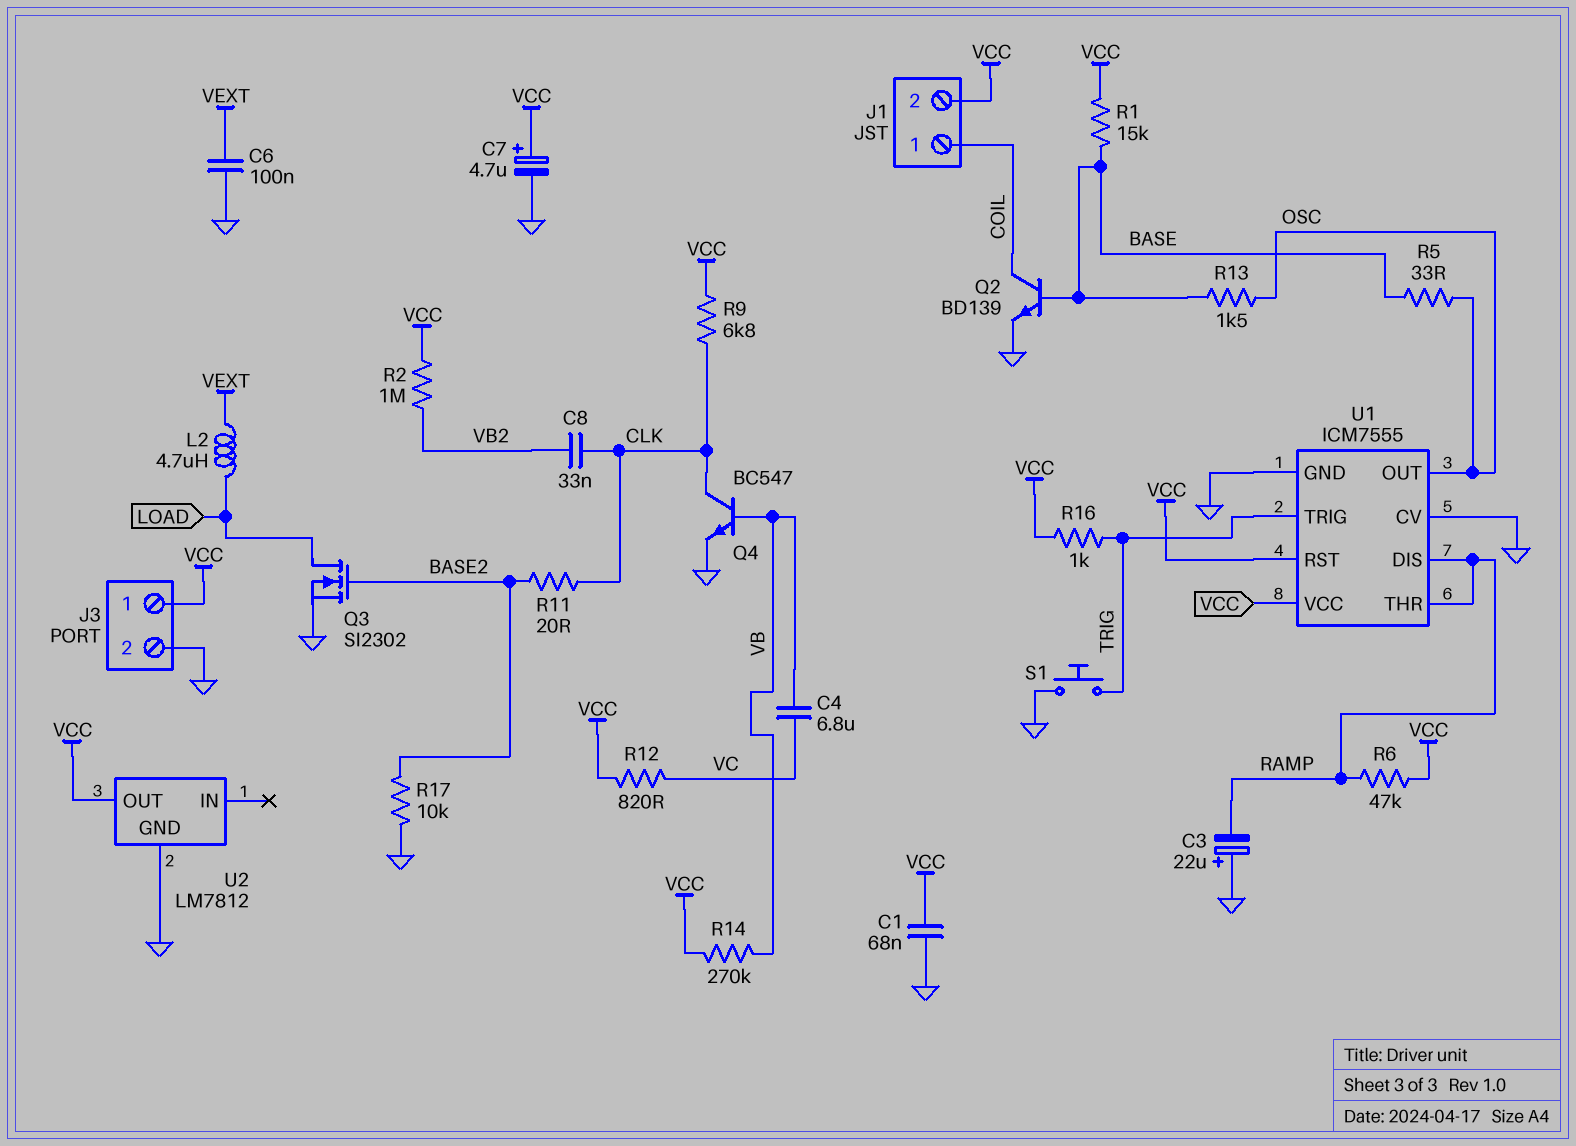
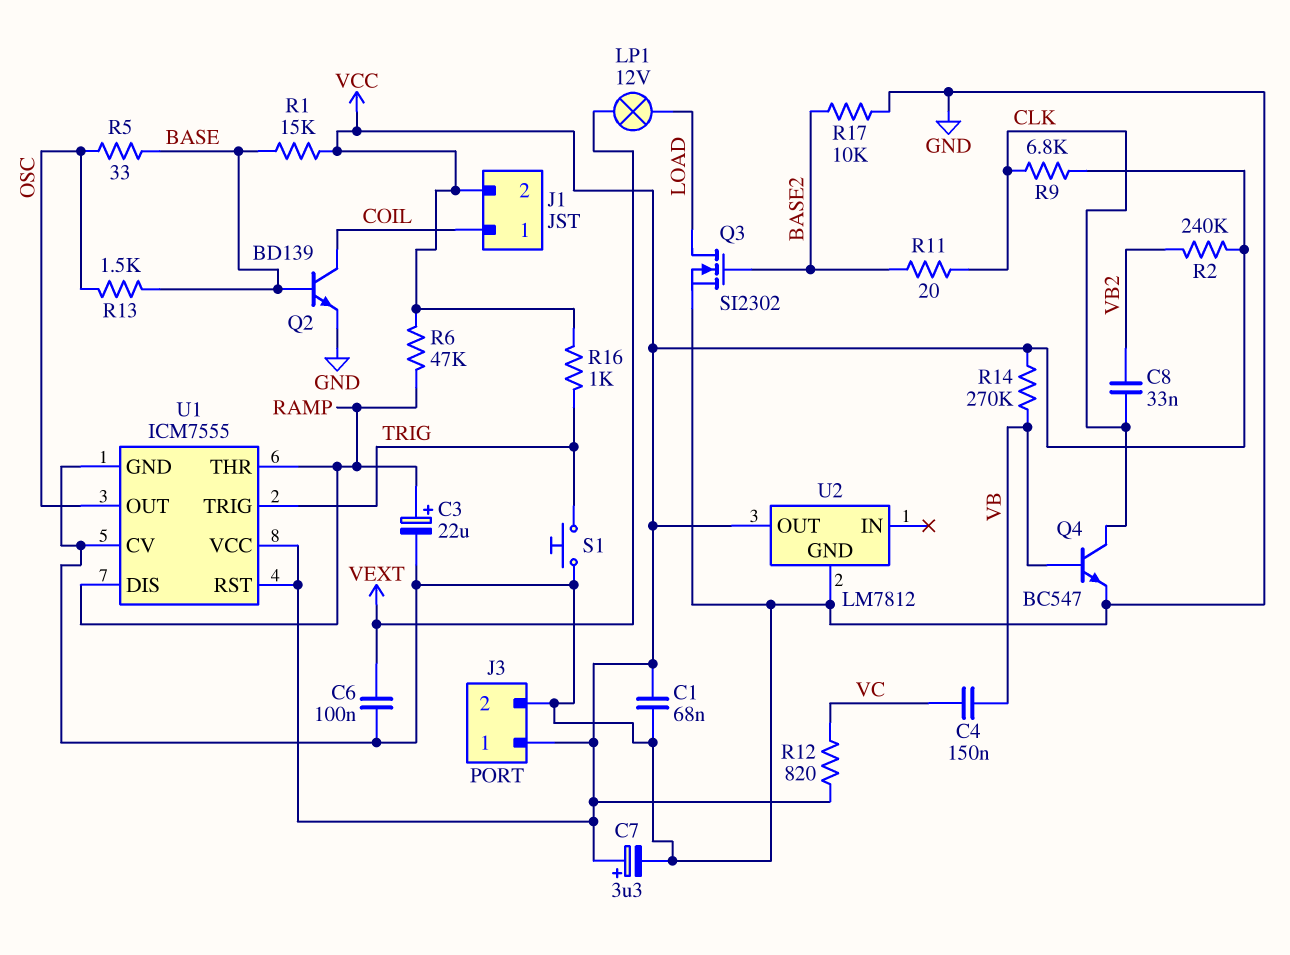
C3: 22uF (plus GND, minus RAMP) -> 22uF (plus RAMP, minus GND)
C4: 6.8uF (VB, VC) -> 150nF (VB, VC)
C7: 4.7uF (plus VCC, minus GND) -> 3.3uF (plus VCC, minus GND)
L2: 4.7uH (LOAD, VEXT) -> none
LP1: none -> lamp 12V (LOAD, VEXT)
R2: 1M (VB2, VCC) -> 240k (VB2, VCC)

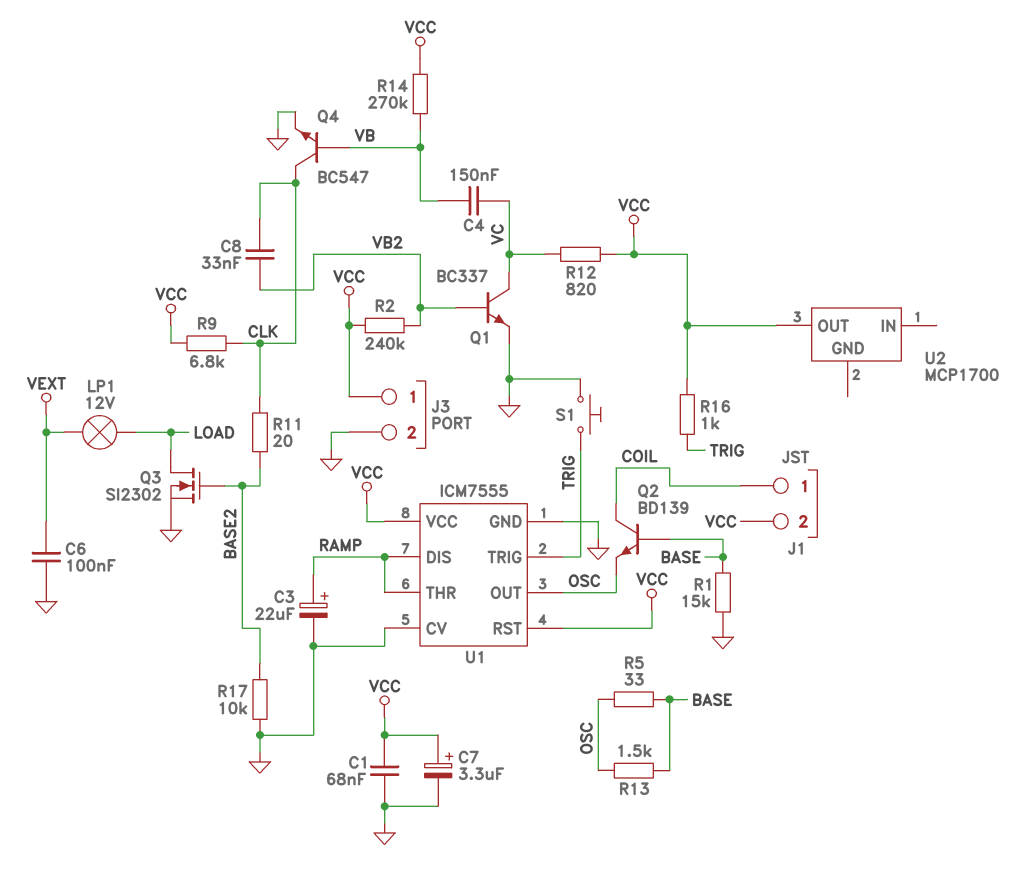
Q1: none -> NPN BC337 (B VB2, C VC, E GND)
Q2: NPN BD139 (B BASE, C COIL, E GND) -> NPN BD139 (B BASE, C COIL, E OSC)
R1: 15k (BASE, VCC) -> 15k (BASE, GND)
R6: 47k (RAMP, VCC) -> none
U2: LM7812 -> MCP1700
U2 pin GND: GND -> none

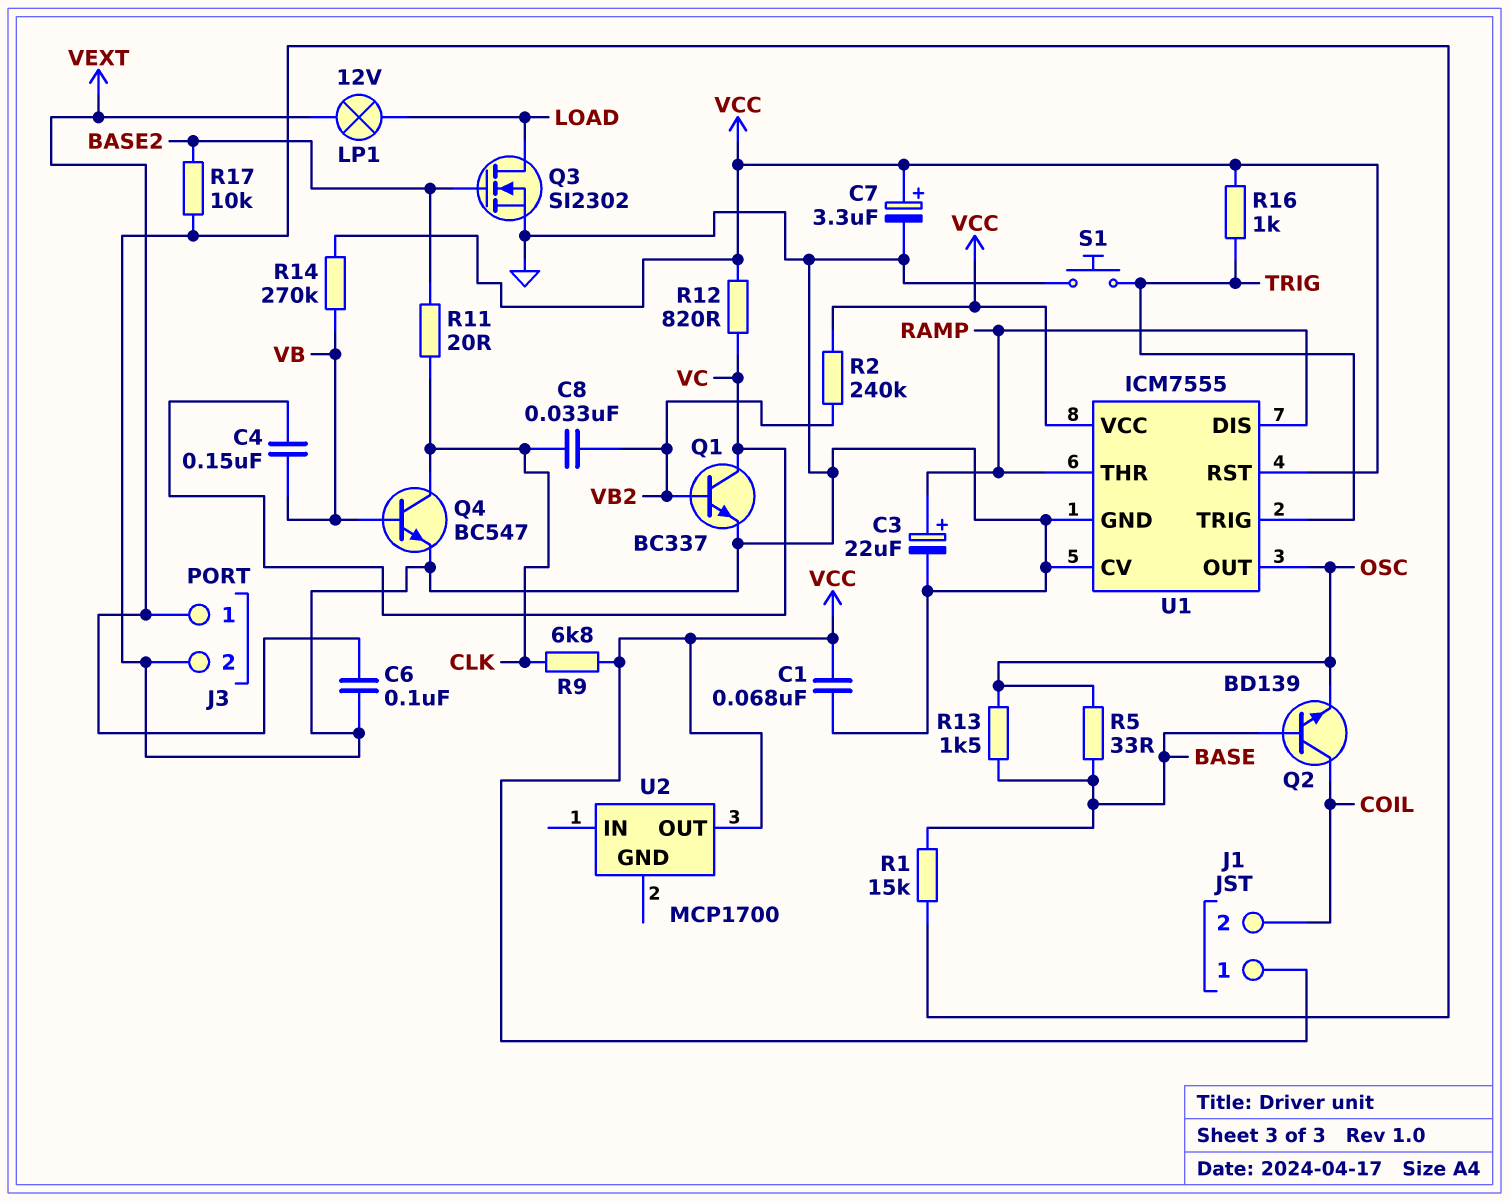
J1 pin 1: COIL -> VCC
J1 pin 2: VCC -> COIL
J3 pin 1: VCC -> VEXT

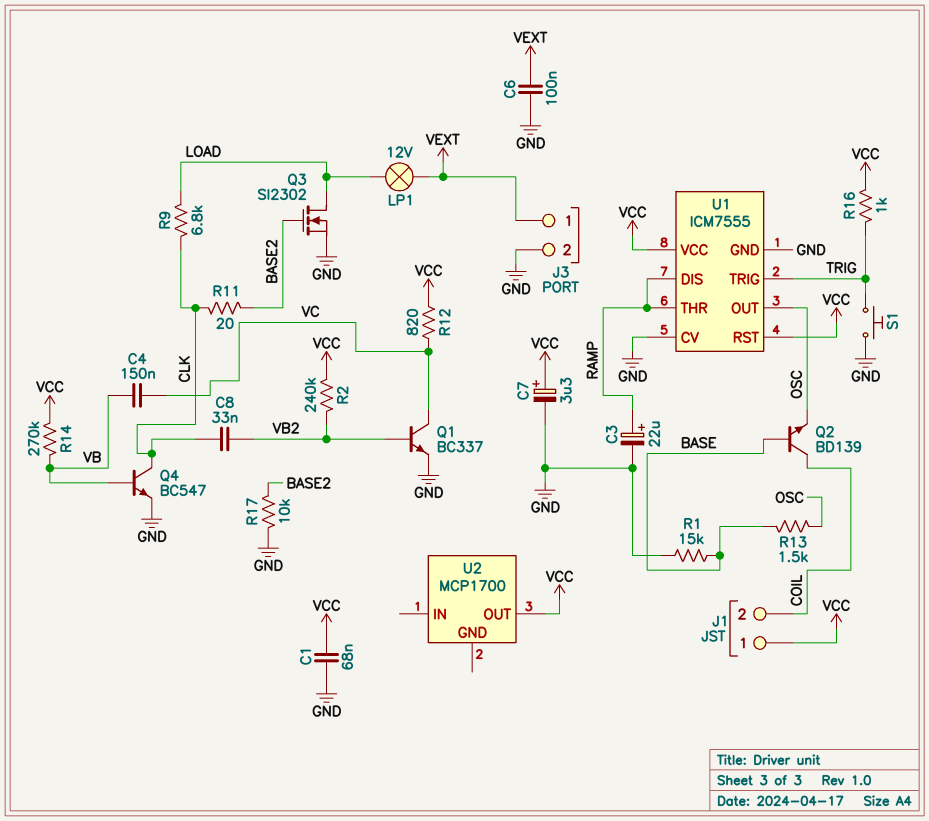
R5: 33 (BASE, OSC) -> none
R9: 6.8k (CLK, VCC) -> 6.8k (CLK, LOAD)

